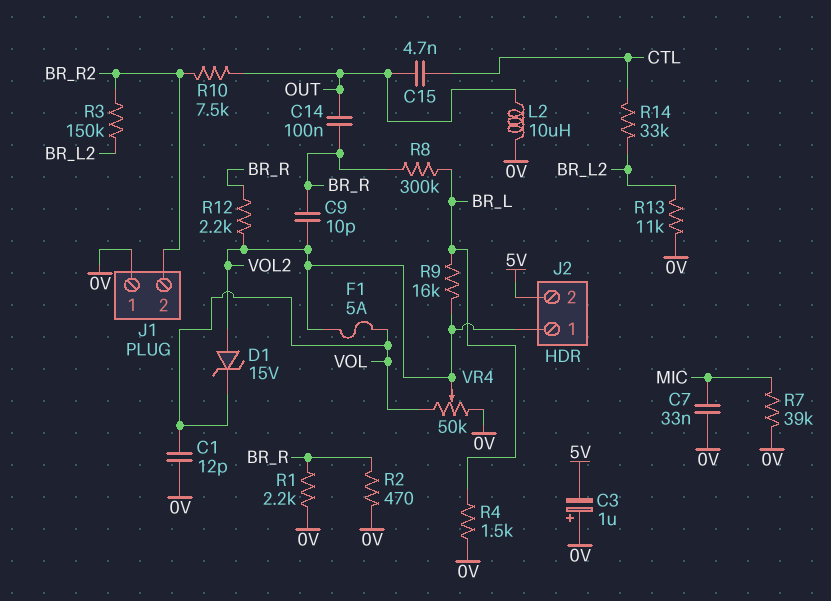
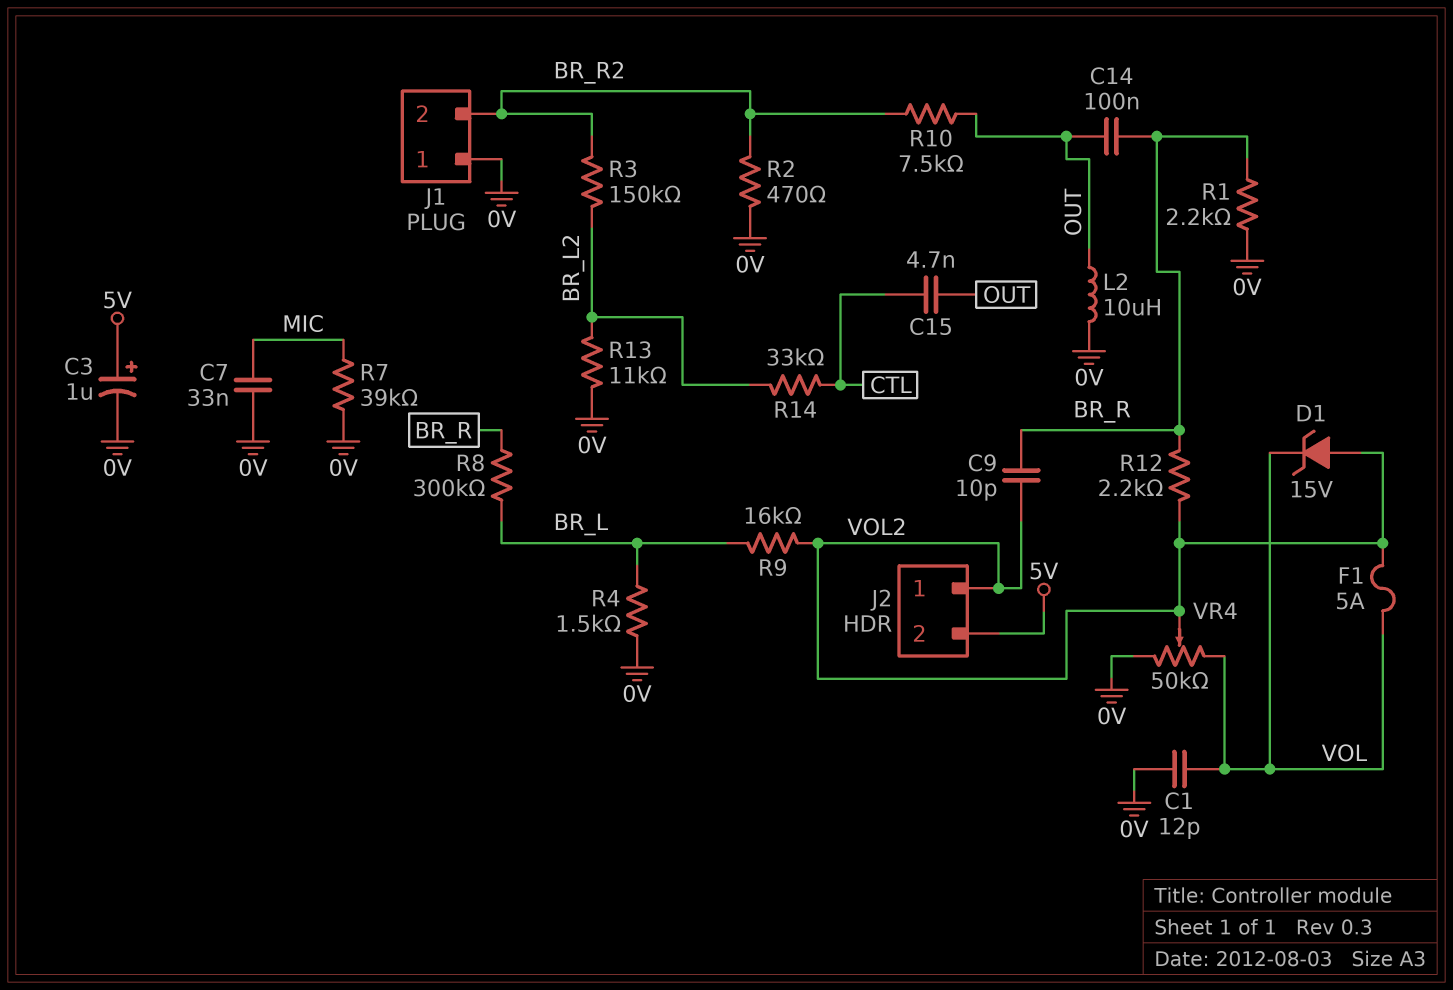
C3: 1uF (plus 0V, minus 5V) -> 1uF (plus 5V, minus 0V)
R2: 470 (0V, BR_R) -> 470 (0V, BR_R2)

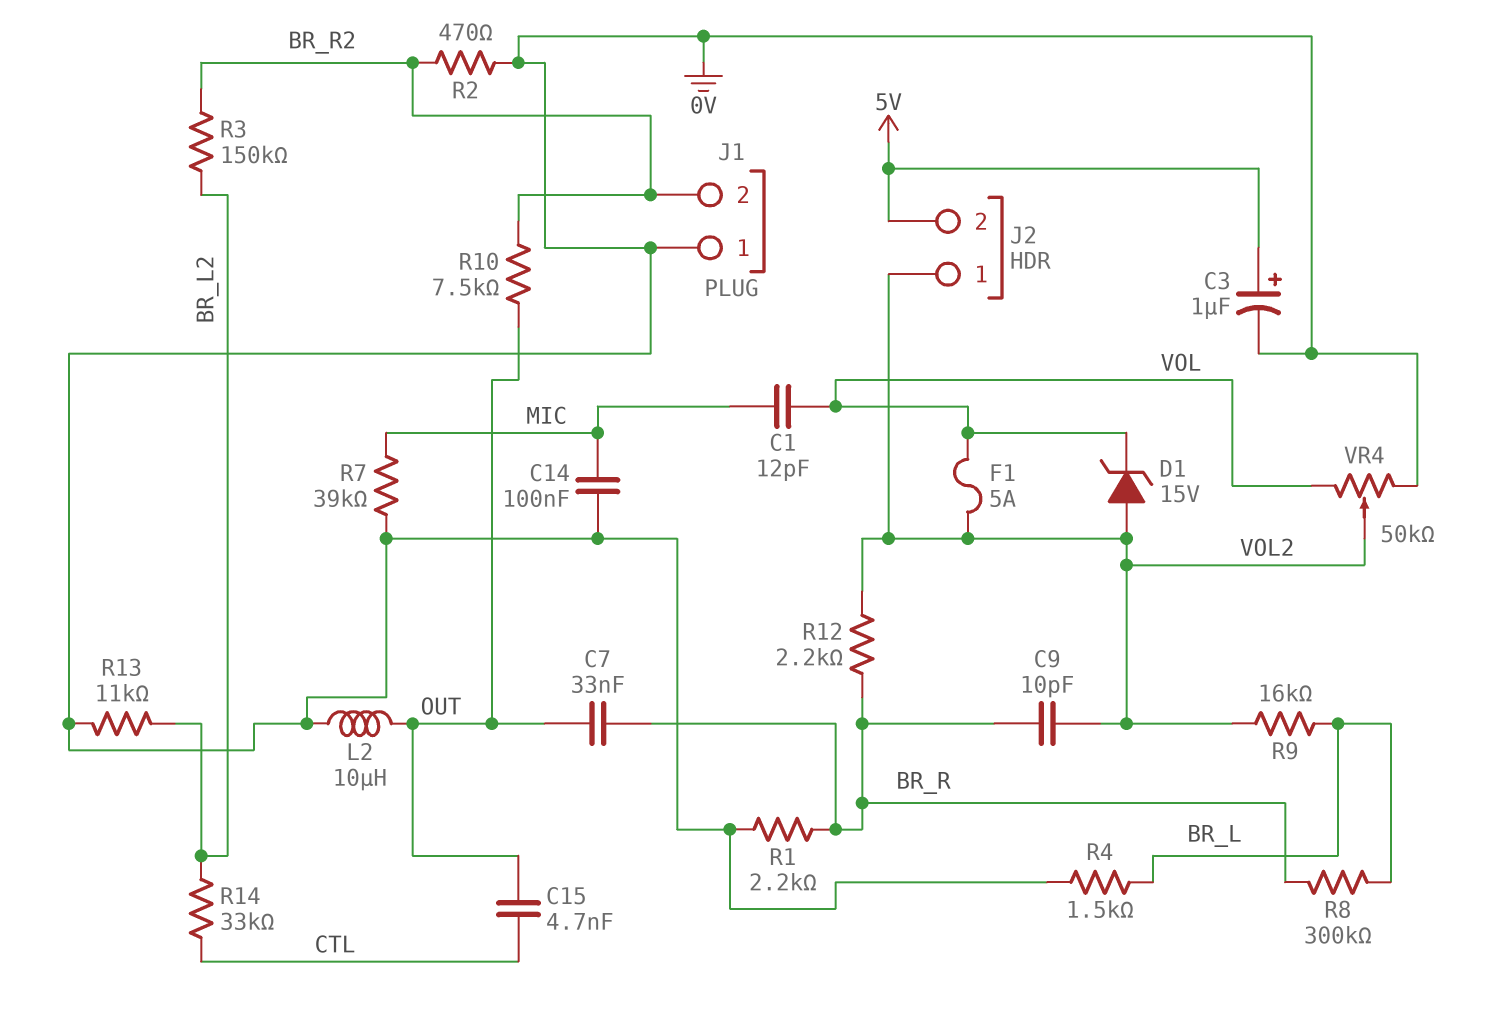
C1: 12pF (0V, VOL) -> 12pF (MIC, VOL)
C7: 33nF (0V, MIC) -> 33nF (BR_R, OUT)
C14: 100nF (BR_R, OUT) -> 100nF (0V, MIC)

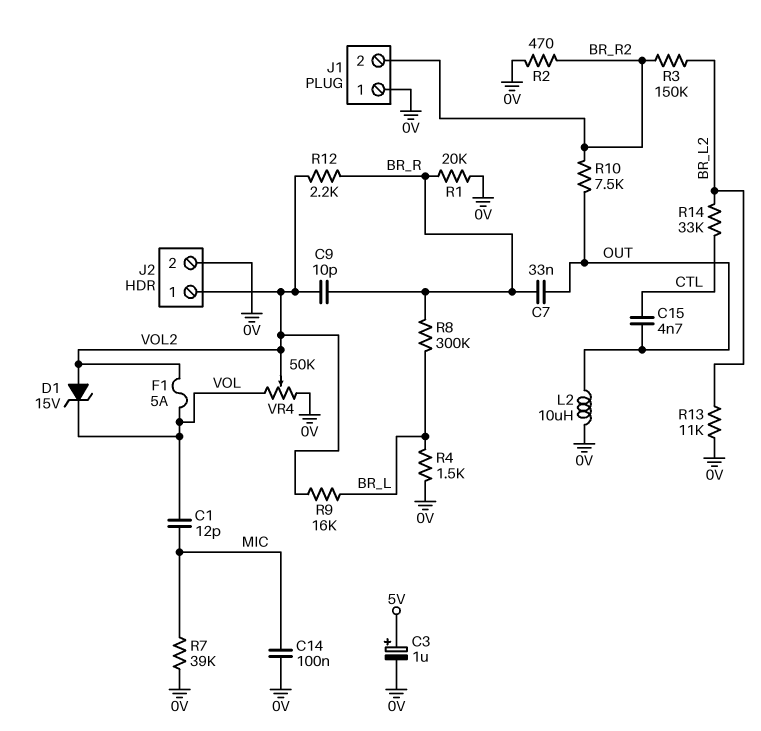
J2 pin 2: 5V -> 0V
R1: 2.2k (0V, BR_R) -> 20k (0V, BR_R)

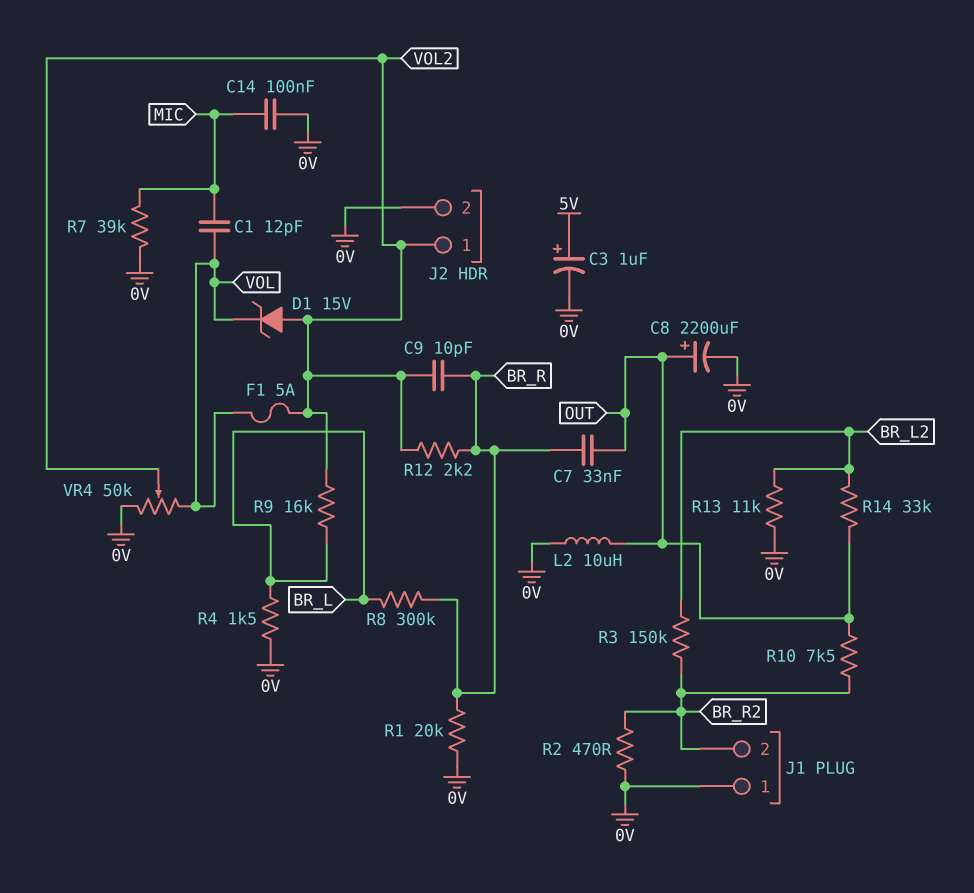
C8: none -> 2200uF (plus OUT, minus 0V)
C15: 4.7nF (CTL, OUT) -> none
R14: 33k (BR_L2, CTL) -> 33k (BR_L2, OUT)

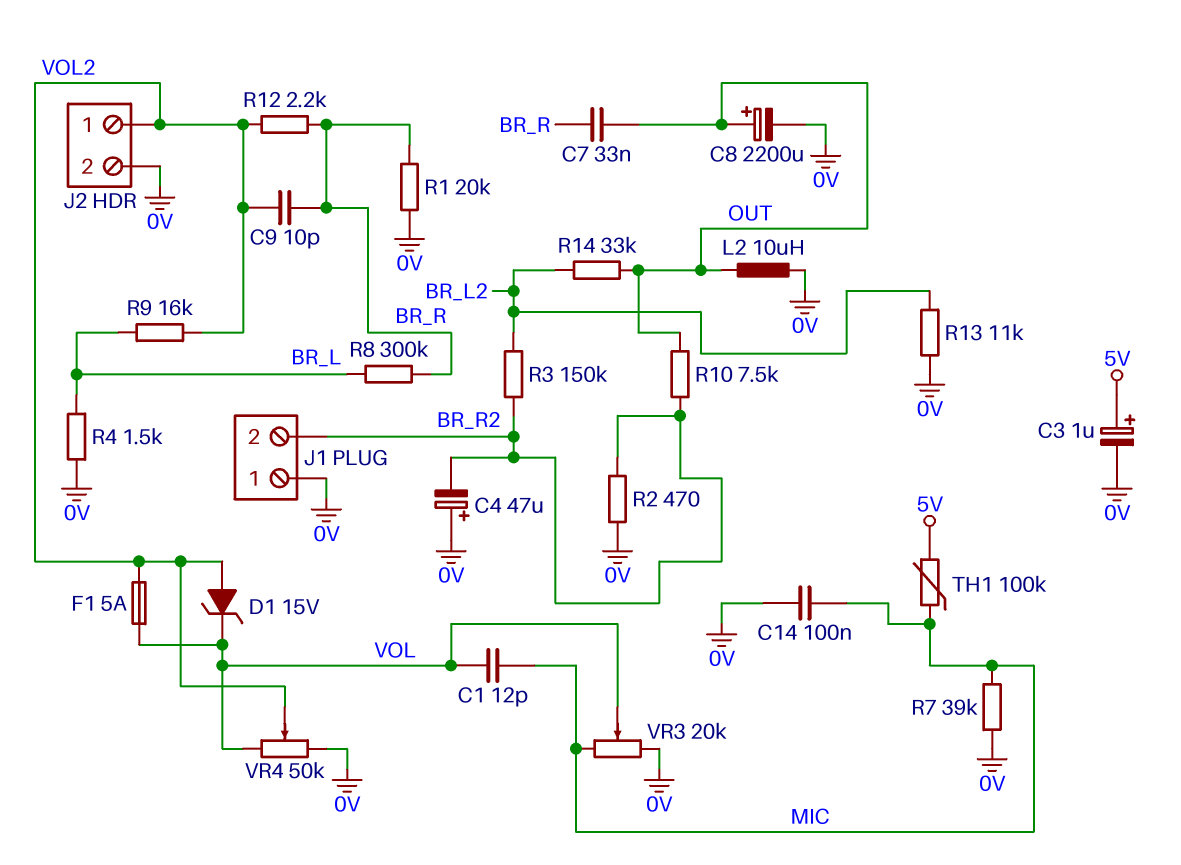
C4: none -> 47uF (plus 0V, minus BR_R2)
TH1: none -> 100k (5V, MIC)
VR3: none -> 20k (0V, MIC, wiper VOL)

